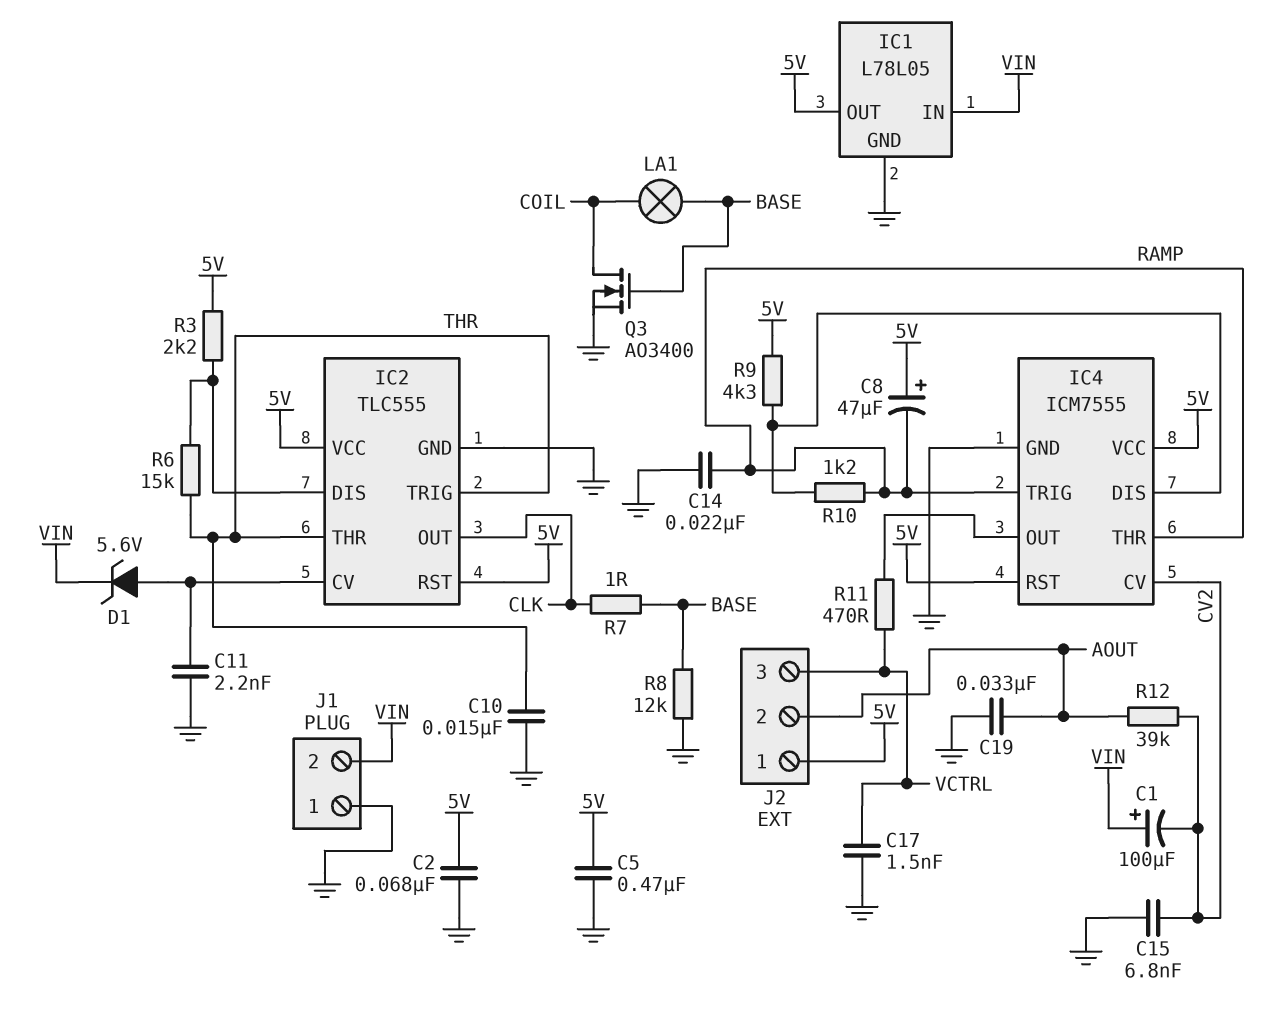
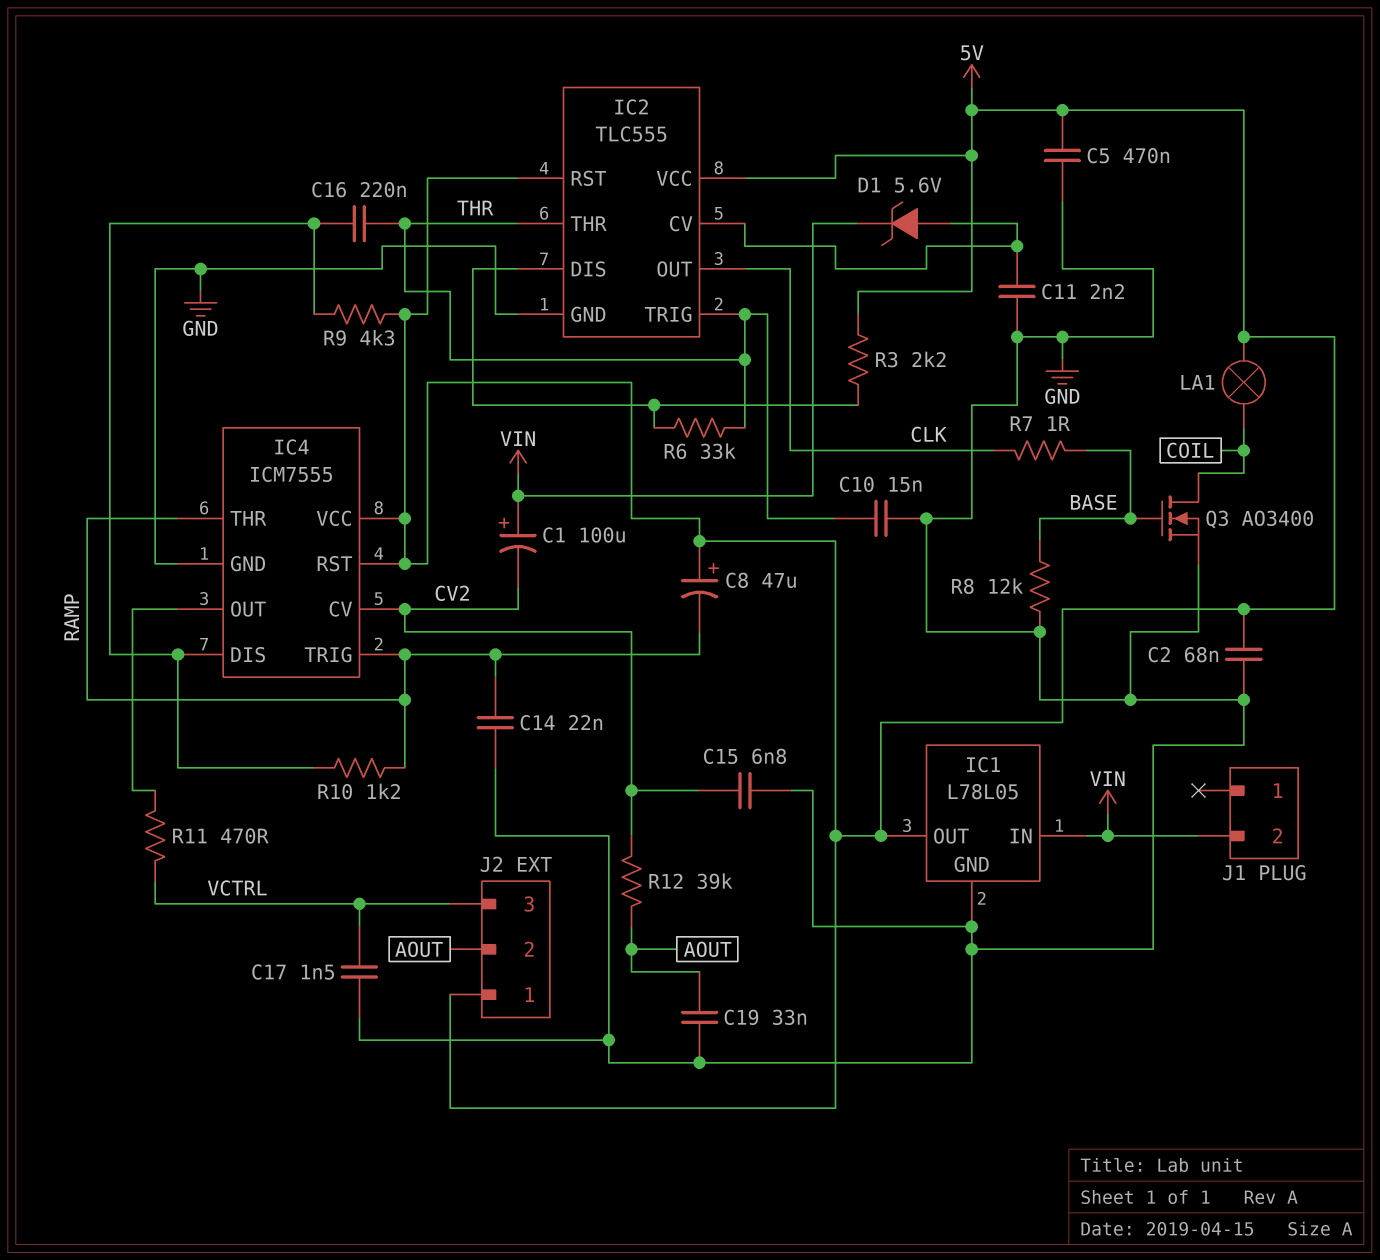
C16: none -> 220nF (IC4/DIS, THR)
J1 pin 1: GND -> none
LA1: lamp (BASE, COIL) -> lamp (5V, COIL)
R6: 15k (IC2/DIS, THR) -> 33k (IC2/DIS, THR)

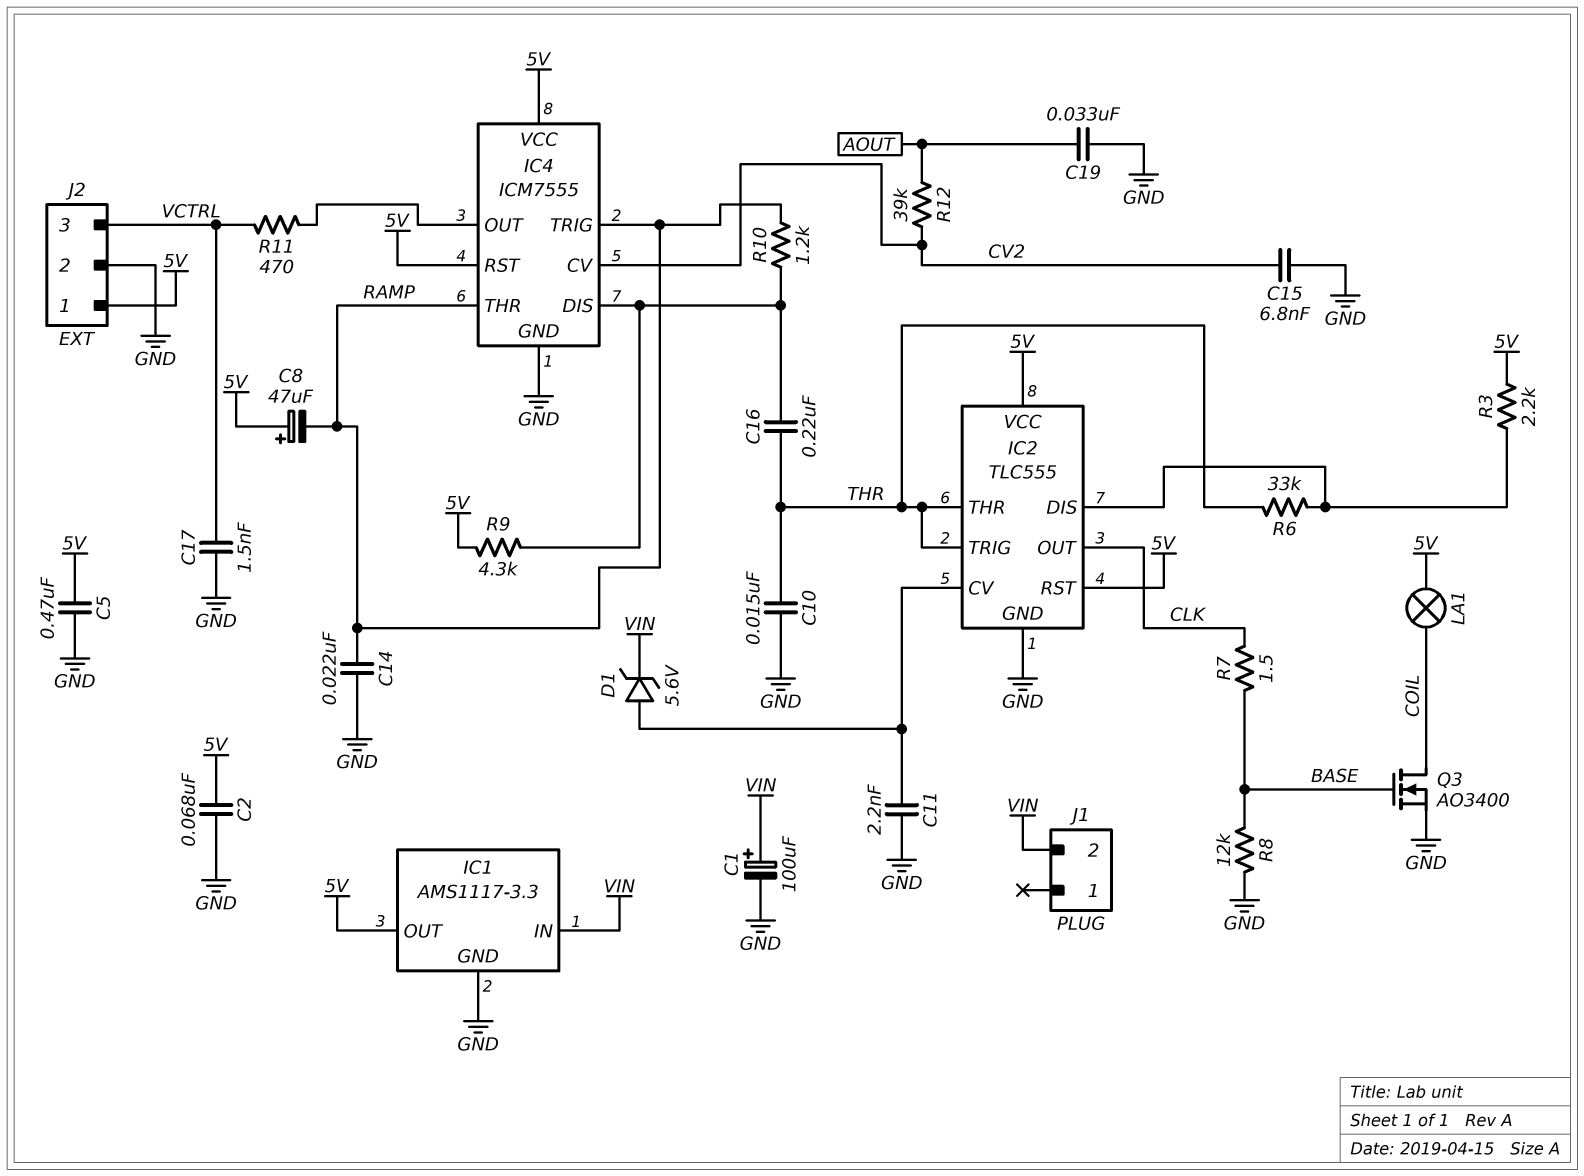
C1: 100uF (plus VIN, minus CV2) -> 100uF (plus VIN, minus GND)
IC1: L78L05 -> AMS1117-3.3
J2 pin 2: AOUT -> GND
R7: 1 (BASE, CLK) -> 1.5 (BASE, CLK)

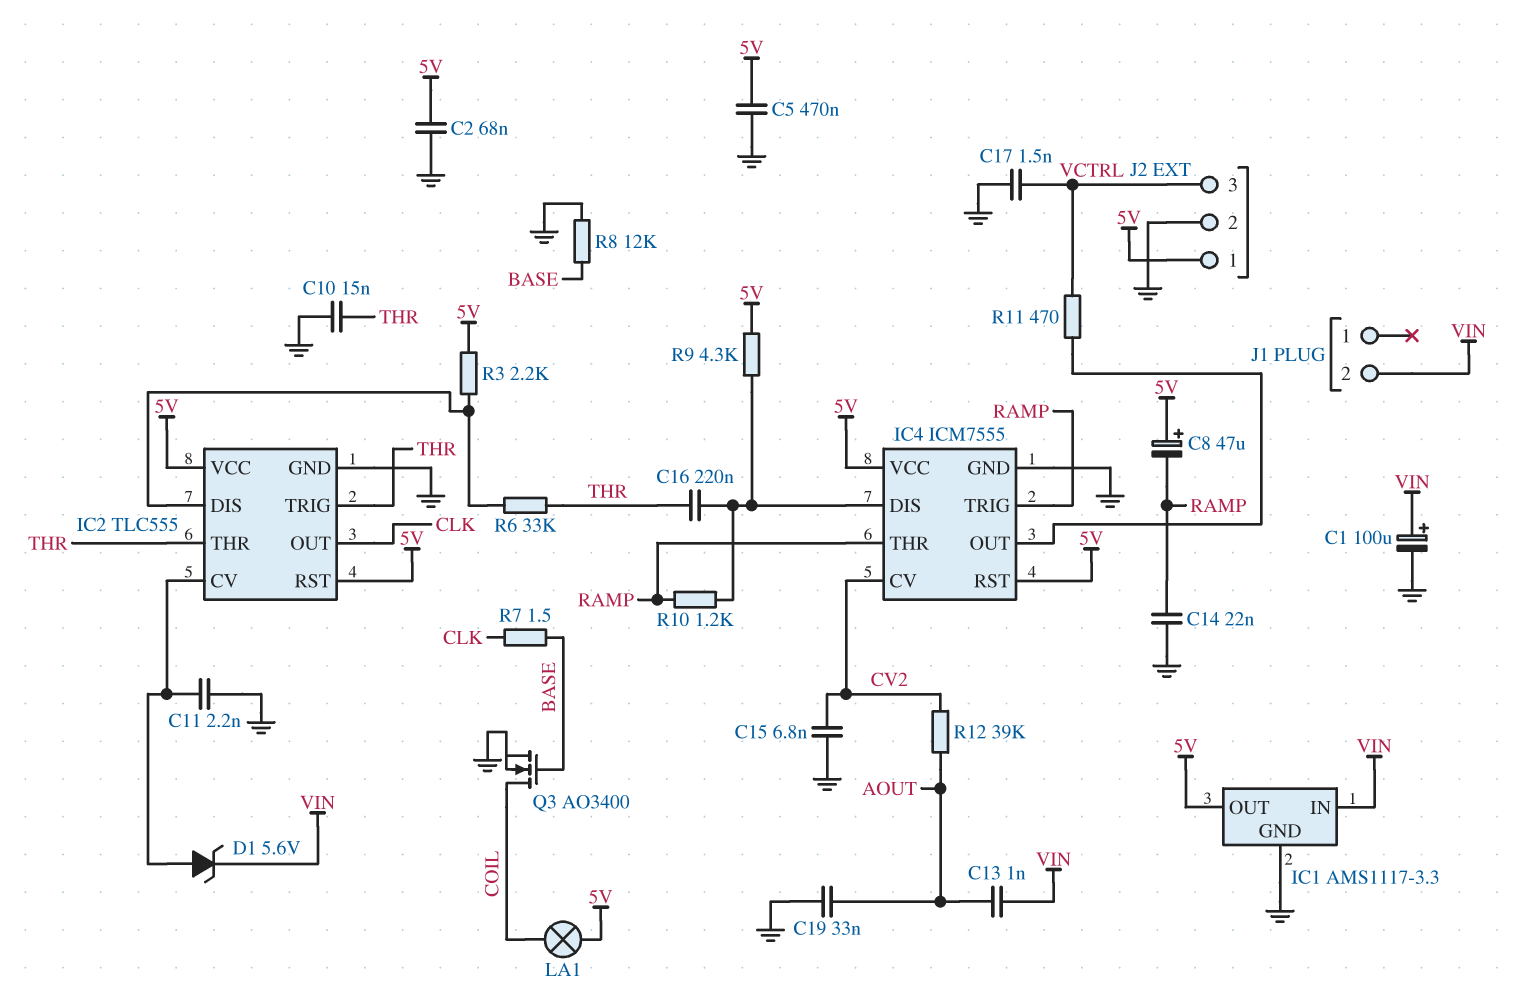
C13: none -> 1nF (AOUT, VIN)

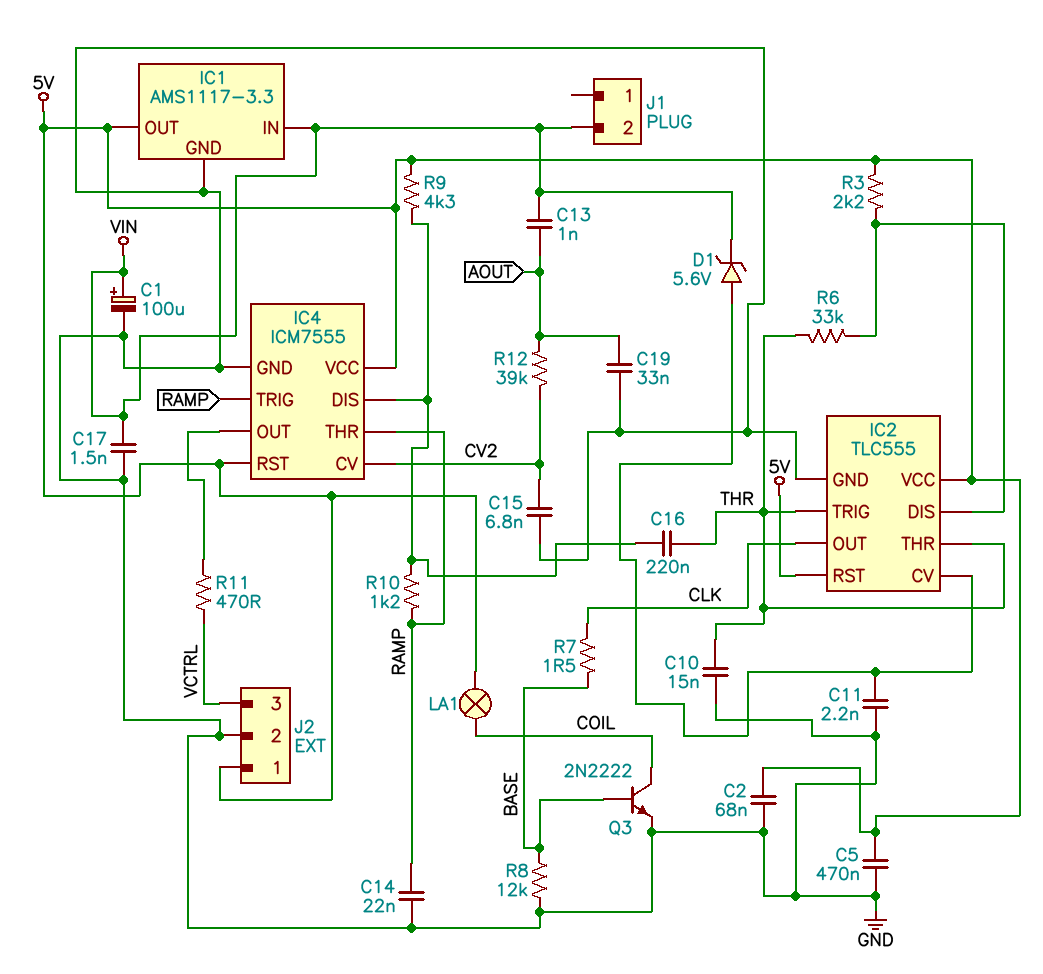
C8: 47uF (plus 5V, minus RAMP) -> none
C17: 1.5nF (GND, VCTRL) -> 1.5nF (GND, VIN)
Q3: NMOS AO3400 (G BASE, D COIL, S GND) -> NPN 2N2222 (B BASE, C COIL, E GND)

